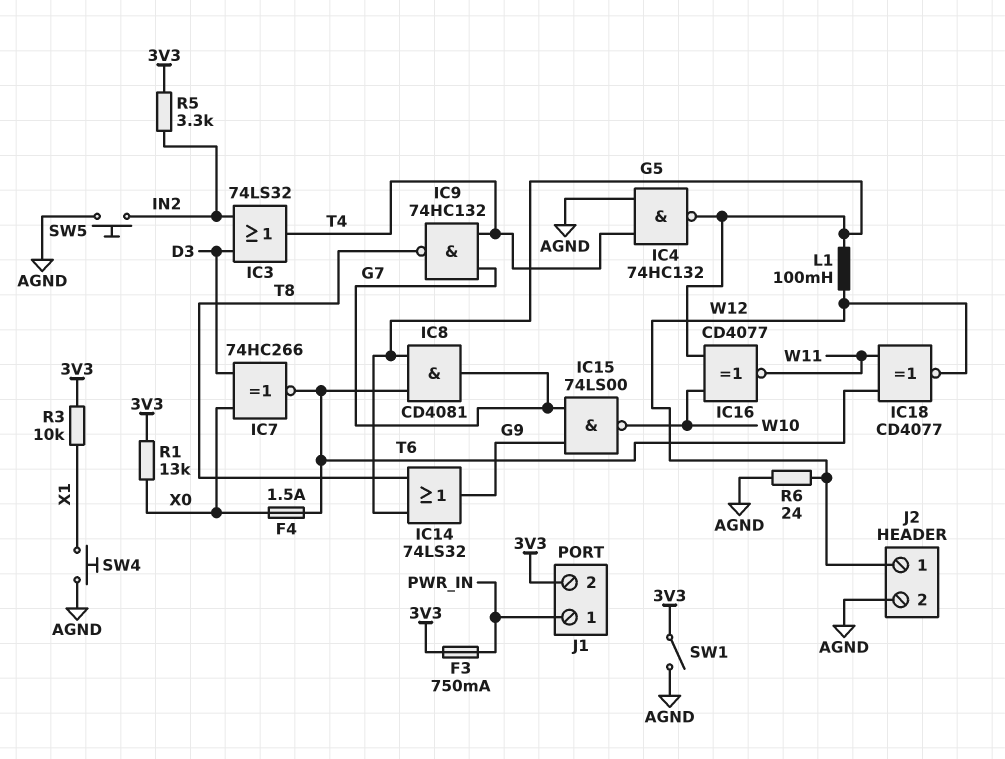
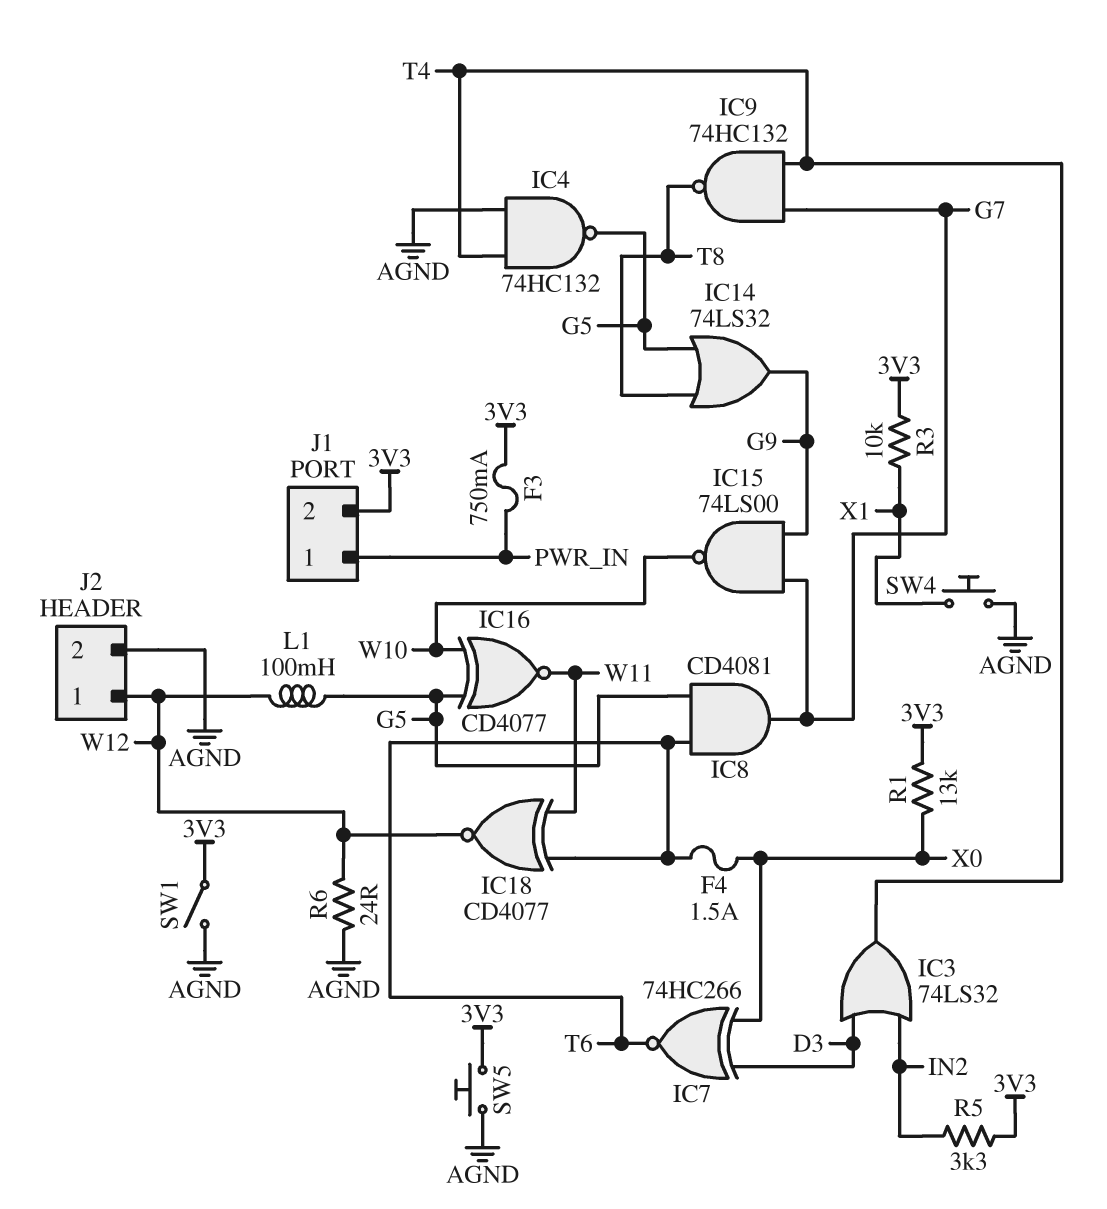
SW5: button (AGND, IN2) -> button (3V3, AGND)

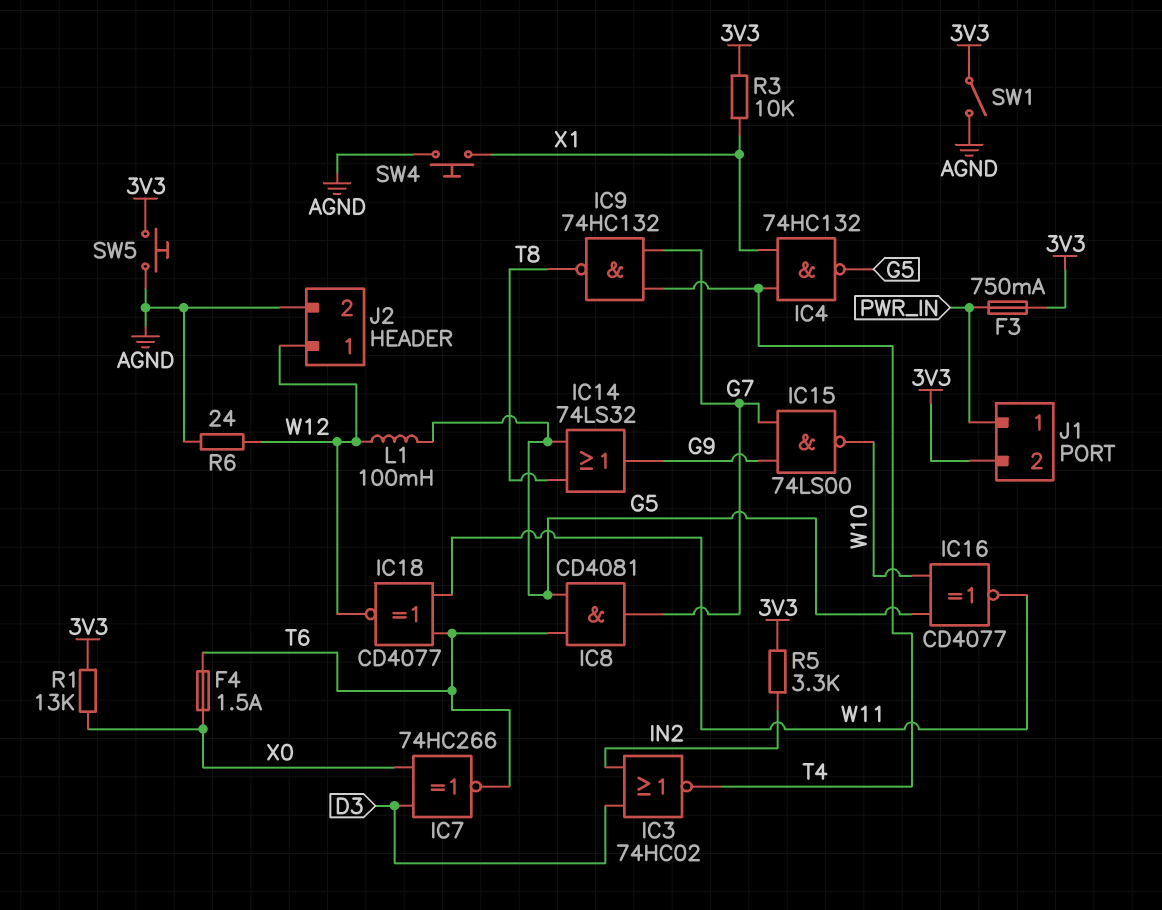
IC3: OR 74LS32 (in D3, in IN2, out T4) -> NOR 74HC02 (in D3, in IN2, out T4)
IC4: NAND 74HC132 (in AGND, in T4, out G5) -> NAND 74HC132 (in T4, in X1, out G5)

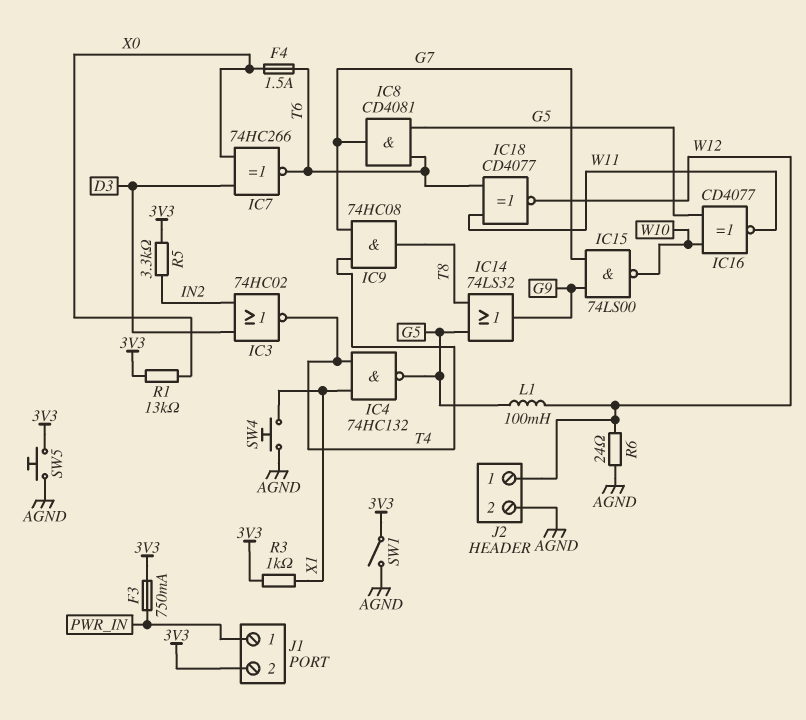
IC9: NAND 74HC132 (in G7, in T4, out T8) -> AND 74HC08 (in G7, in T4, out T8)
R3: 10k (3V3, X1) -> 1k (3V3, X1)

